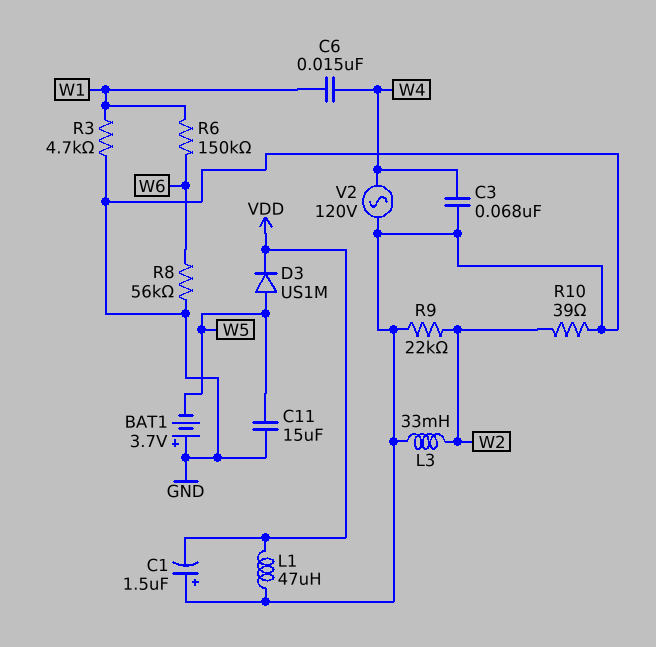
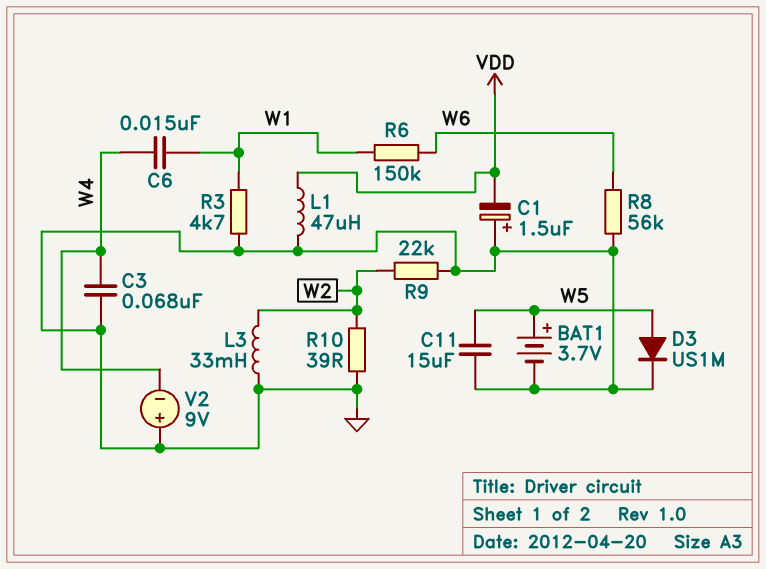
BAT1: 3.7V (plus GND, minus W5) -> 3.7V (plus W5, minus GND)
D3: diode US1M (A W5, K VDD) -> diode US1M (A W5, K GND)
V2: AC 120V (GND, W4) -> 9V (plus GND, minus W4)

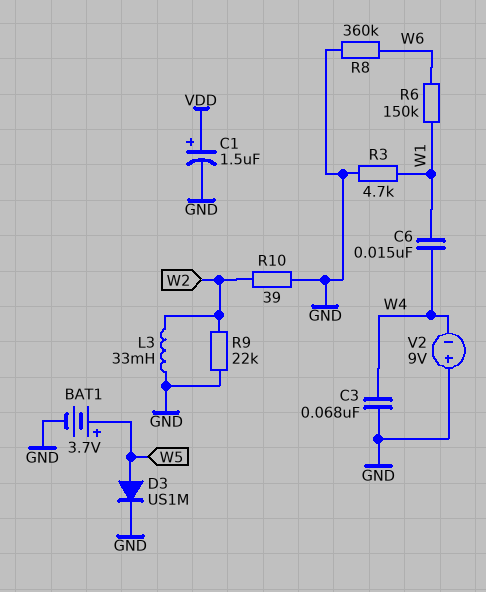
C1: 1.5uF (plus GND, minus VDD) -> 1.5uF (plus VDD, minus GND)
C11: 15uF (GND, W5) -> none
L1: 47uH (GND, VDD) -> none
R8: 56k (GND, W6) -> 360k (GND, W6)

